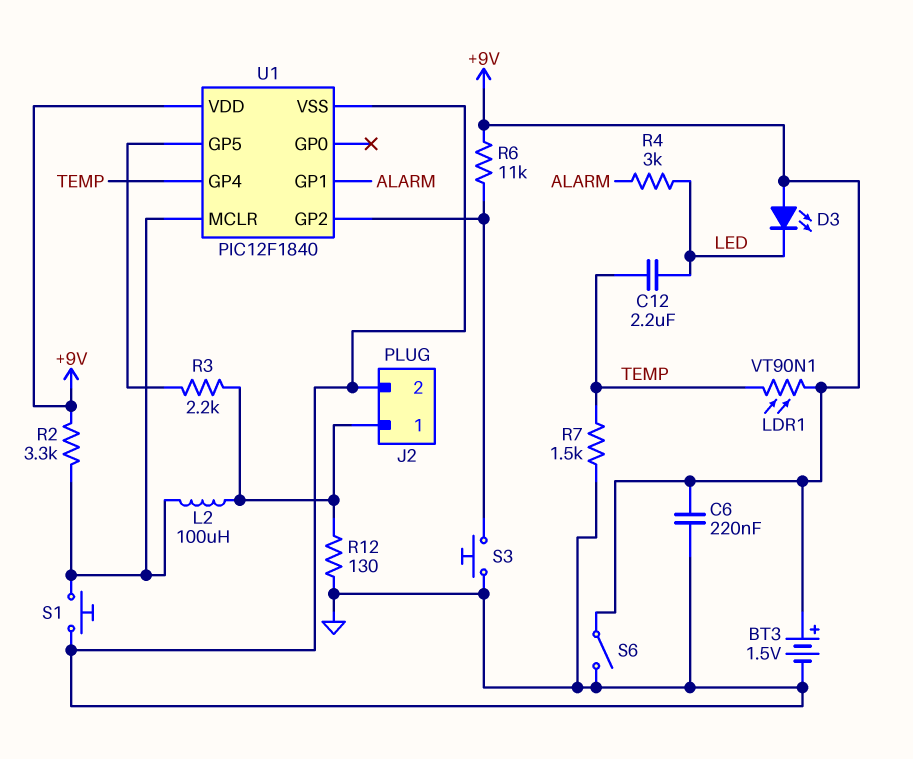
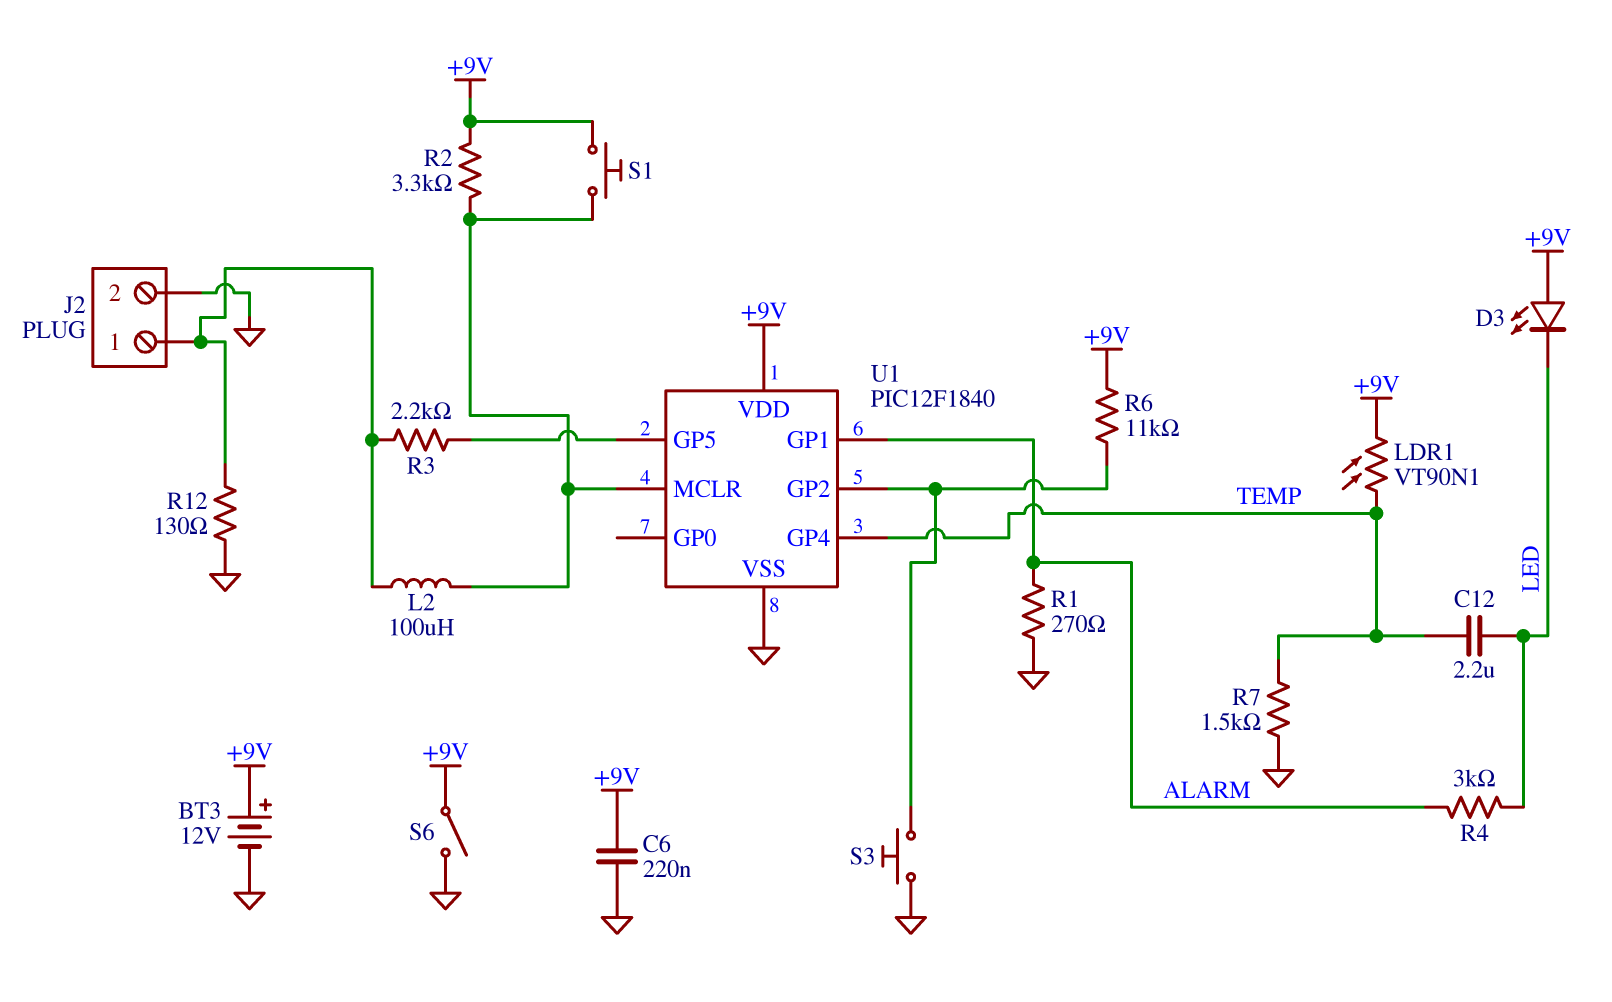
BT3: 1.5V (plus +9V, minus GND) -> 12V (plus +9V, minus GND)
R1: none -> 270 (ALARM, GND)
S1: button (GND, U1/MCLR) -> button (+9V, U1/MCLR)

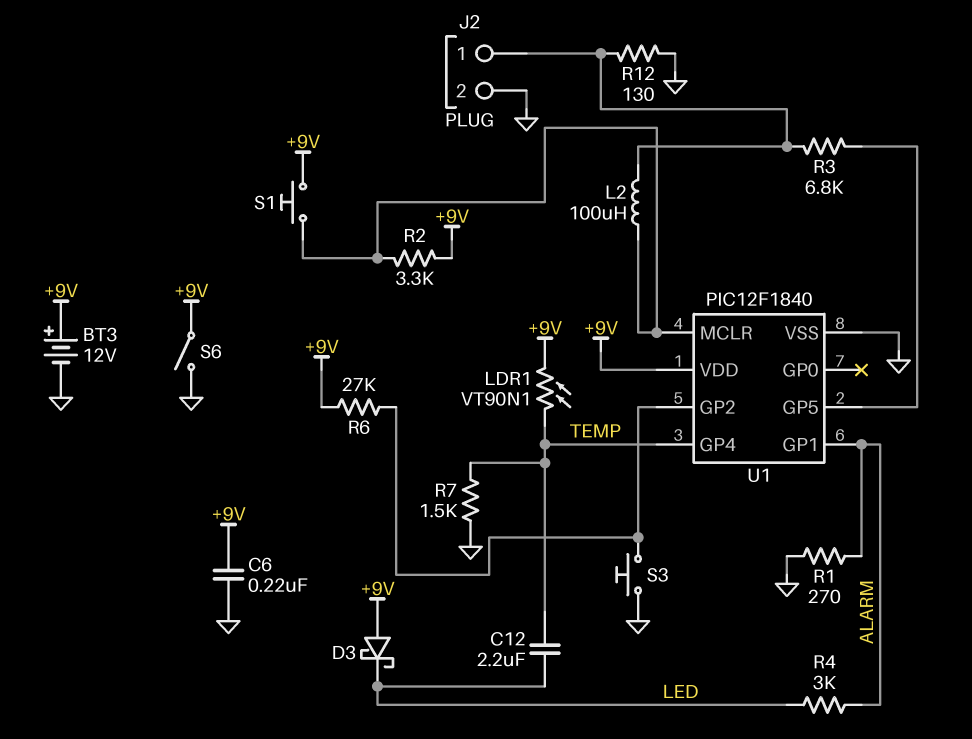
D3: LED (A +9V, K LED) -> schottky (A +9V, K LED)
R3: 2.2k (J2/1, U1/GP5) -> 6.8k (J2/1, U1/GP5)
R6: 11k (+9V, U1/GP2) -> 27k (+9V, U1/GP2)

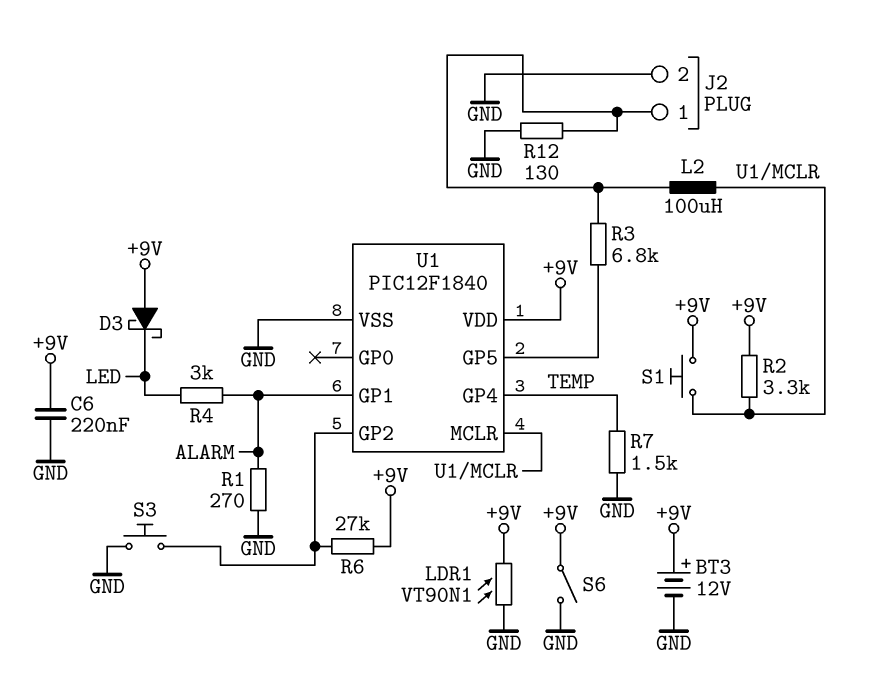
C12: 2.2uF (LED, TEMP) -> none
LDR1: VT90N1 (+9V, TEMP) -> VT90N1 (+9V, GND)

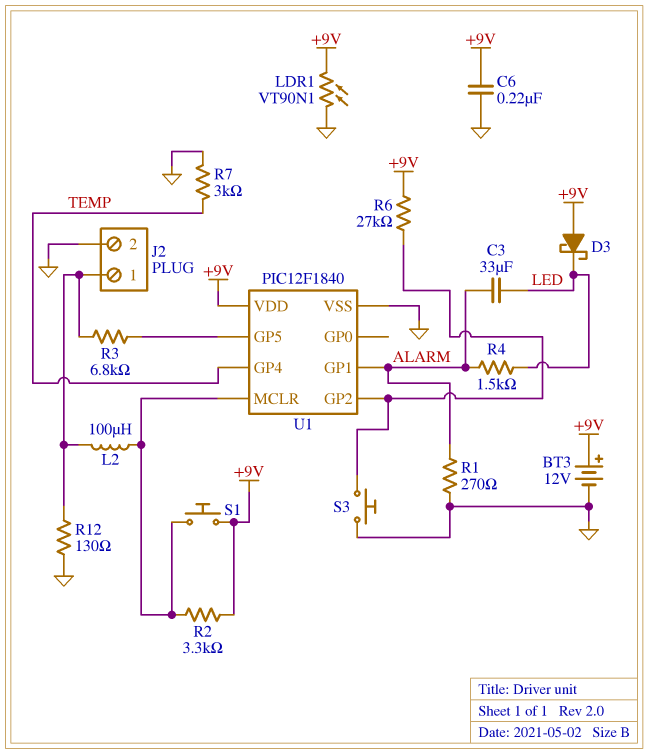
C3: none -> 33uF (ALARM, LED)
R4: 3k (ALARM, LED) -> 1.5k (ALARM, LED)
R7: 1.5k (GND, TEMP) -> 3k (GND, TEMP)
S6: switch (+9V, GND) -> none

